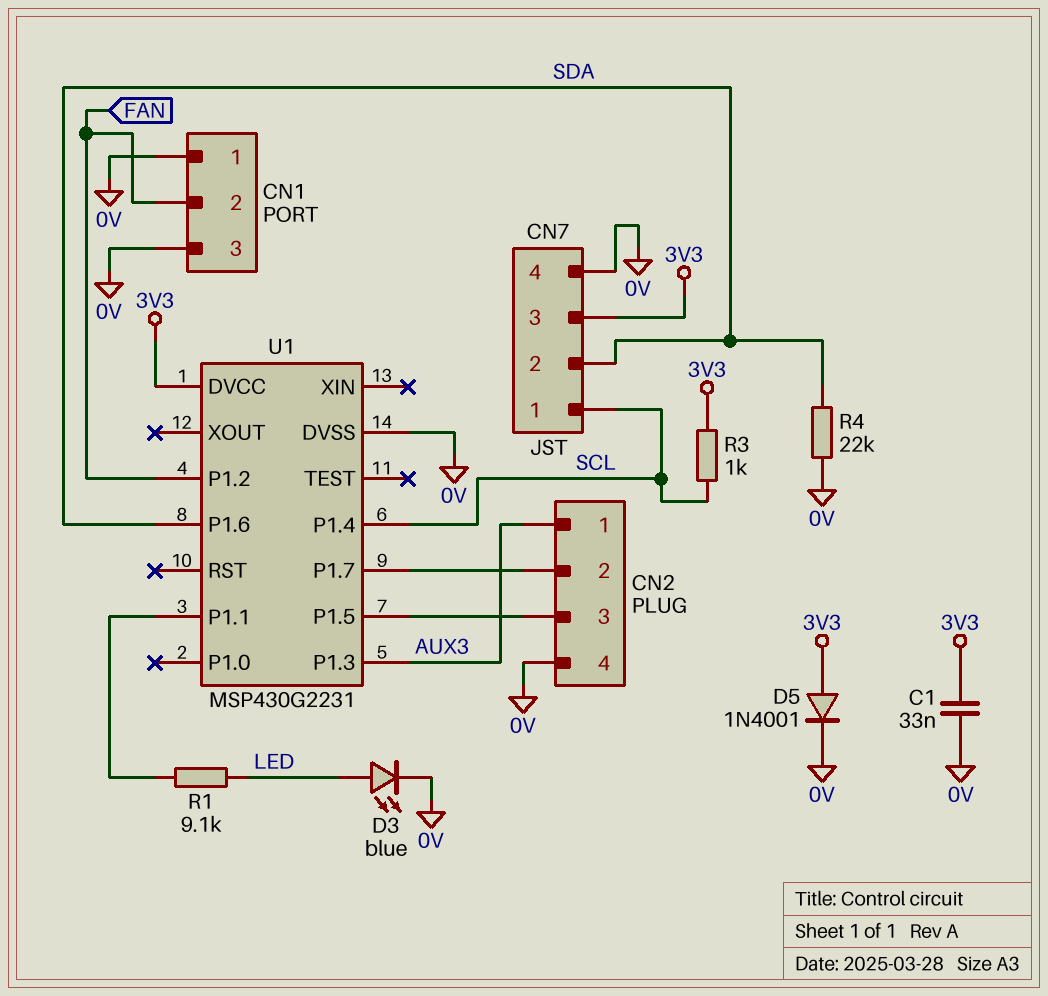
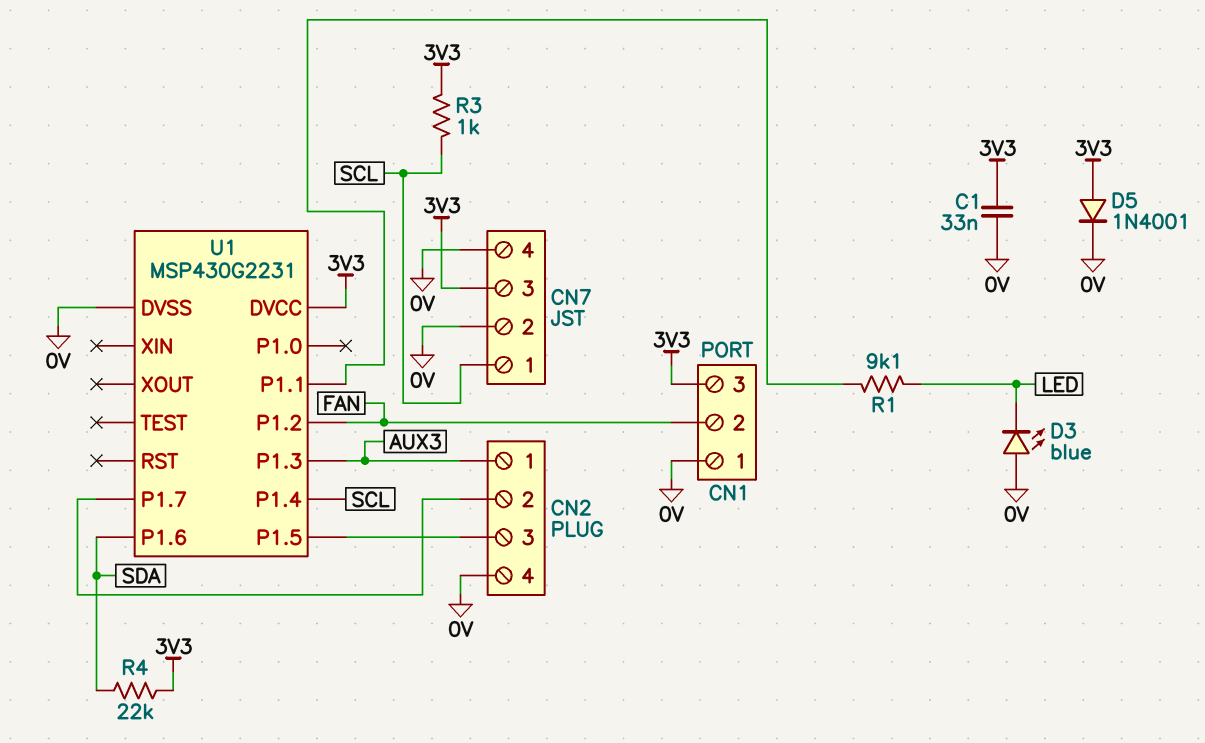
CN1 pin 3: 0V -> 3V3
CN7 pin 2: SDA -> 0V
D3: LED blue (A LED, K 0V) -> LED blue (A 0V, K LED)
R4: 22k (0V, SDA) -> 22k (3V3, SDA)

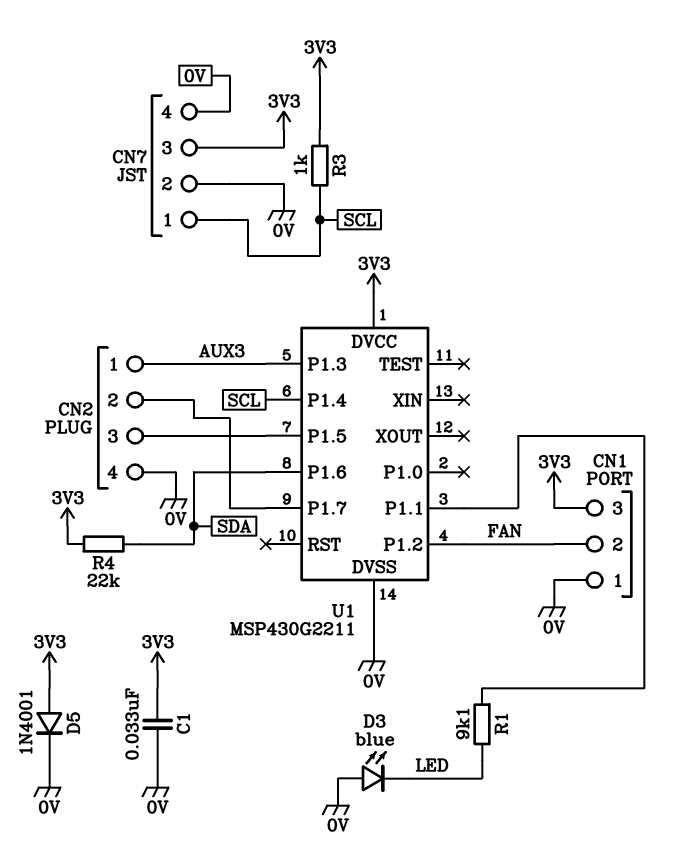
U1: MSP430G2231 -> MSP430G2211

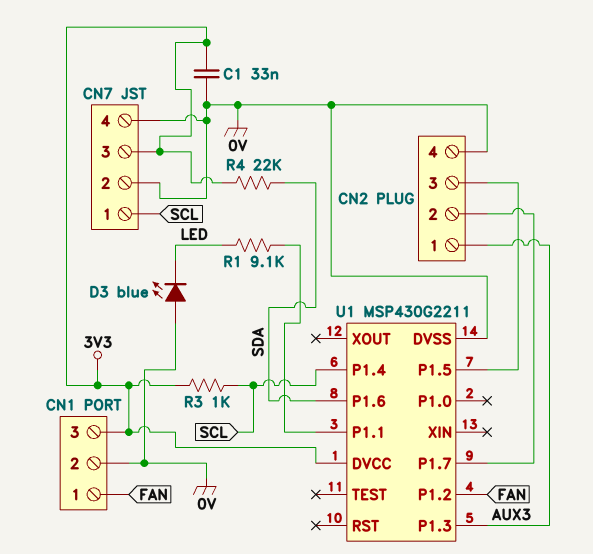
CN1 pin 1: 0V -> FAN
CN1 pin 2: FAN -> 0V
D5: diode 1N4001 (A 3V3, K 0V) -> none

